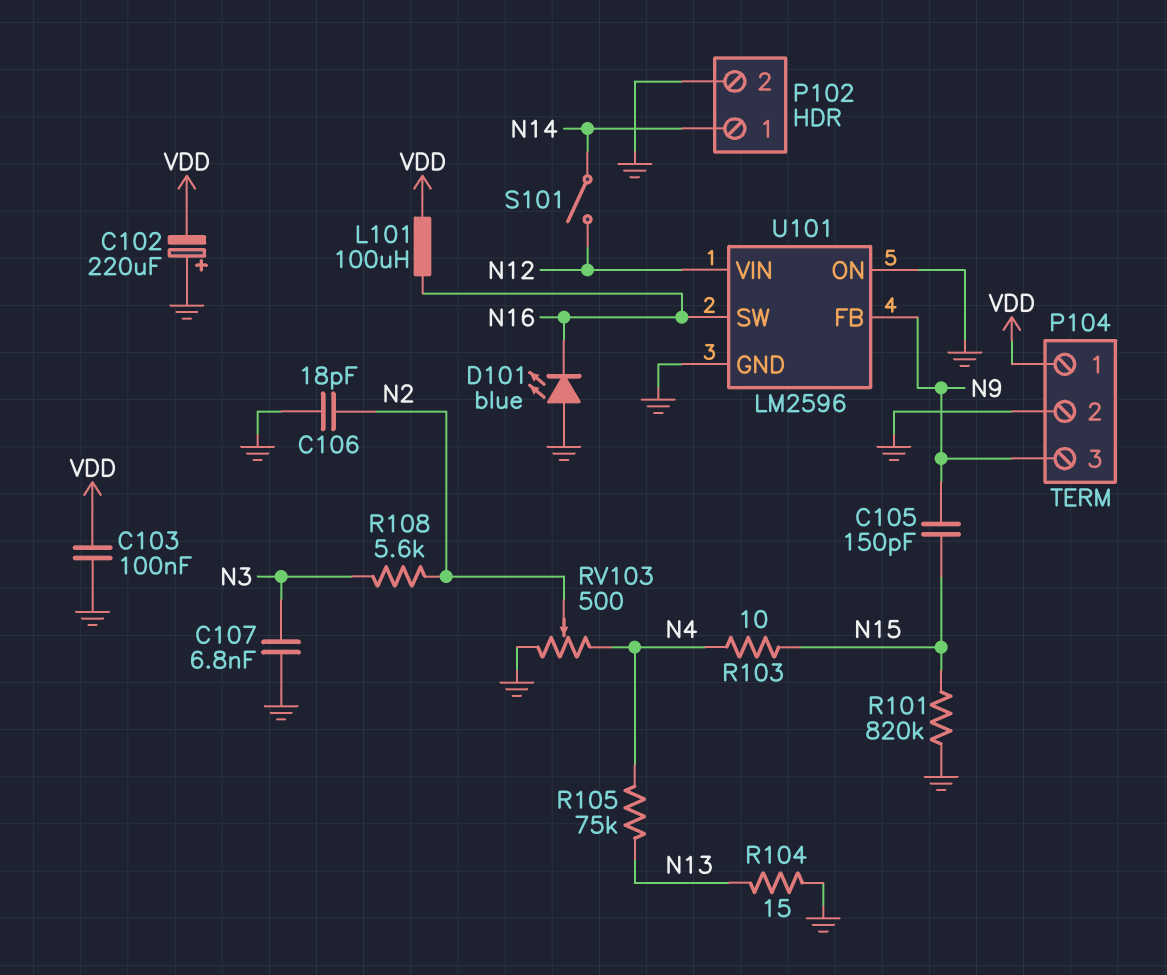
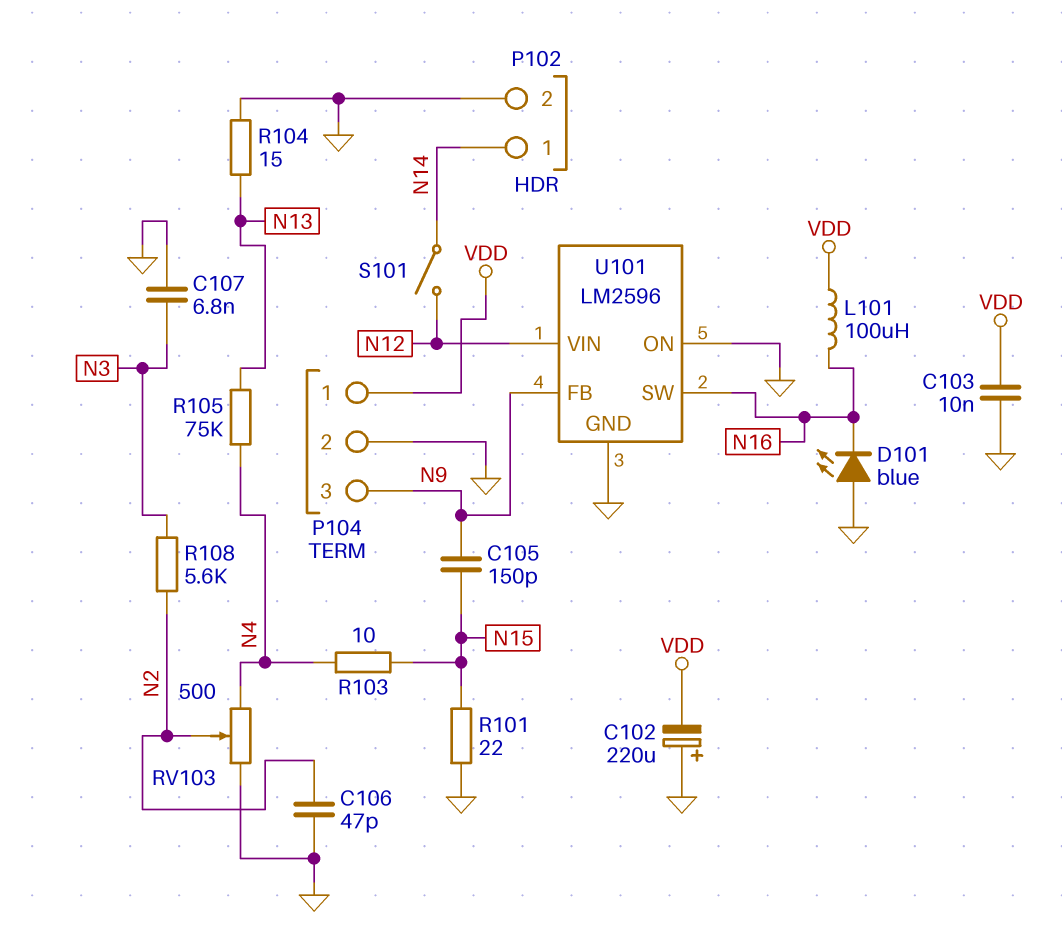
C103: 100nF (GND, VDD) -> 10nF (GND, VDD)
C106: 18pF (GND, N2) -> 47pF (GND, N2)
R101: 820k (GND, N15) -> 22 (GND, N15)

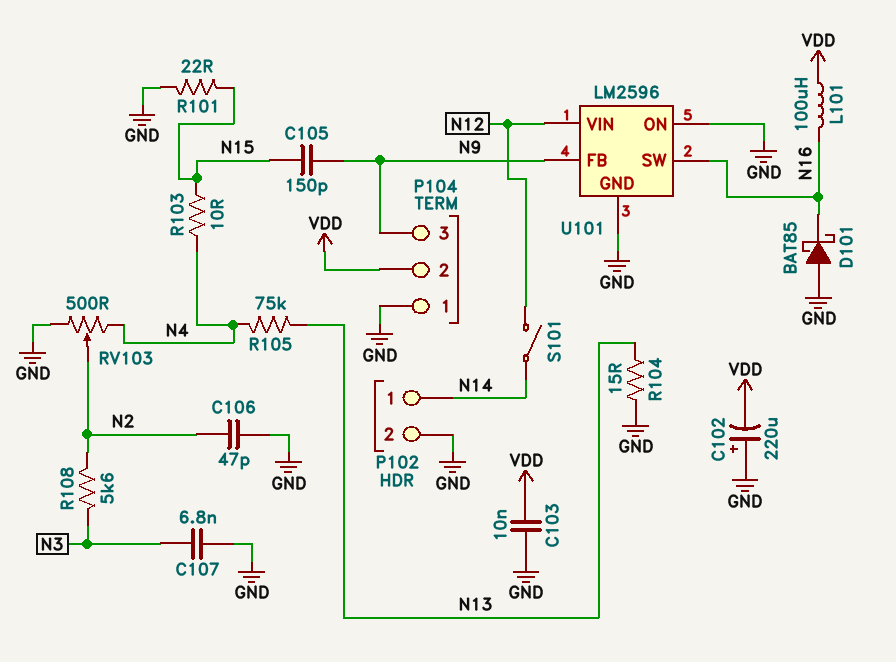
D101: LED blue (A GND, K N16) -> schottky BAT85 (A GND, K N16)
P104 pin 1: VDD -> GND
P104 pin 2: GND -> VDD

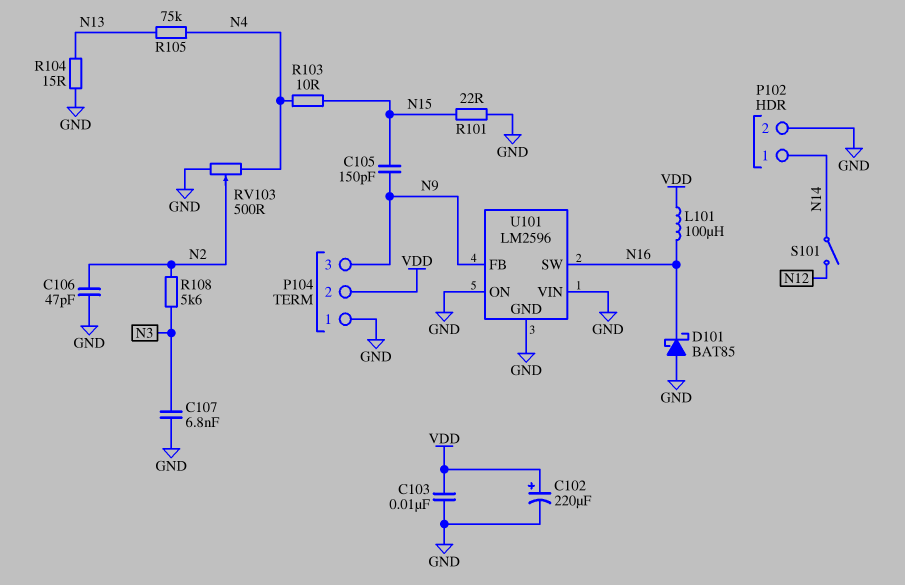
C102: 220uF (plus GND, minus VDD) -> 220uF (plus VDD, minus GND)
U101 pin VIN: N12 -> GND

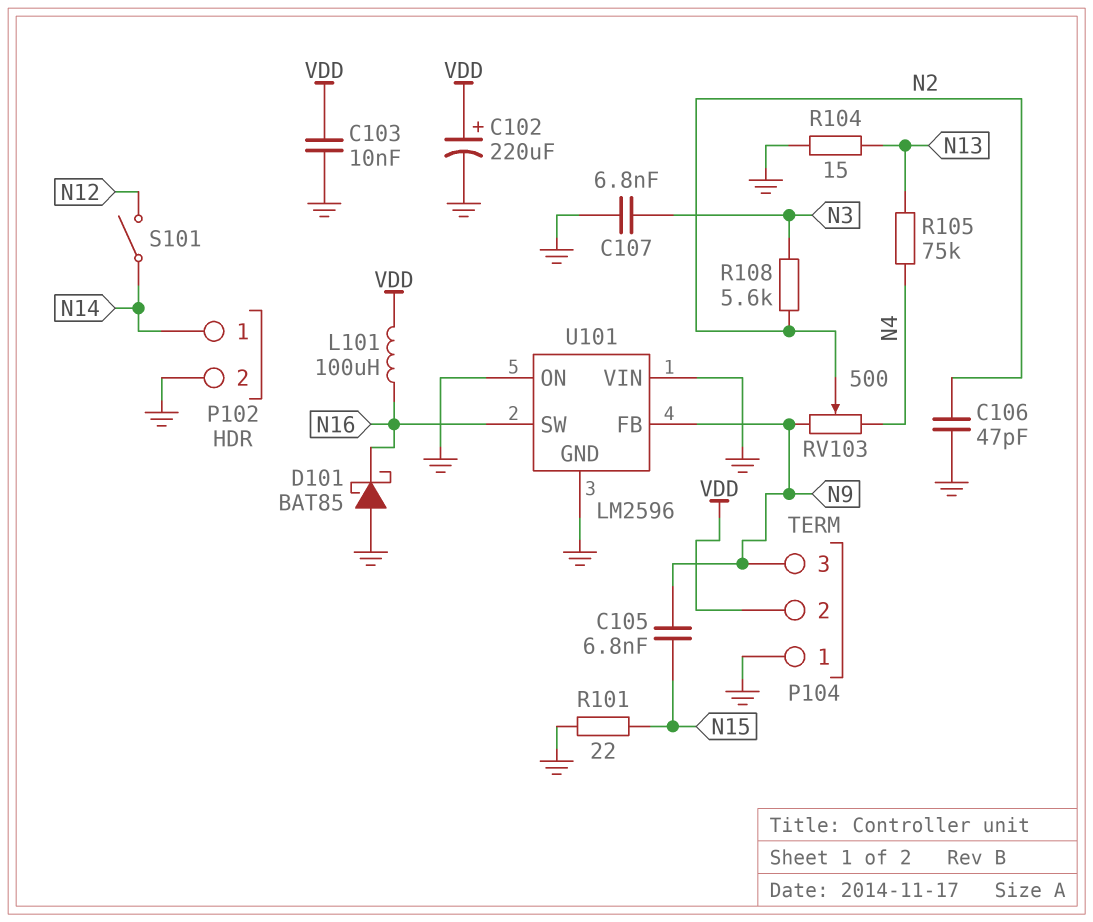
C105: 150pF (N9, N15) -> 6.8nF (N9, N15)
R103: 10 (N4, N15) -> none
RV103: 500 (GND, N4, wiper N2) -> 500 (N4, N9, wiper N2)

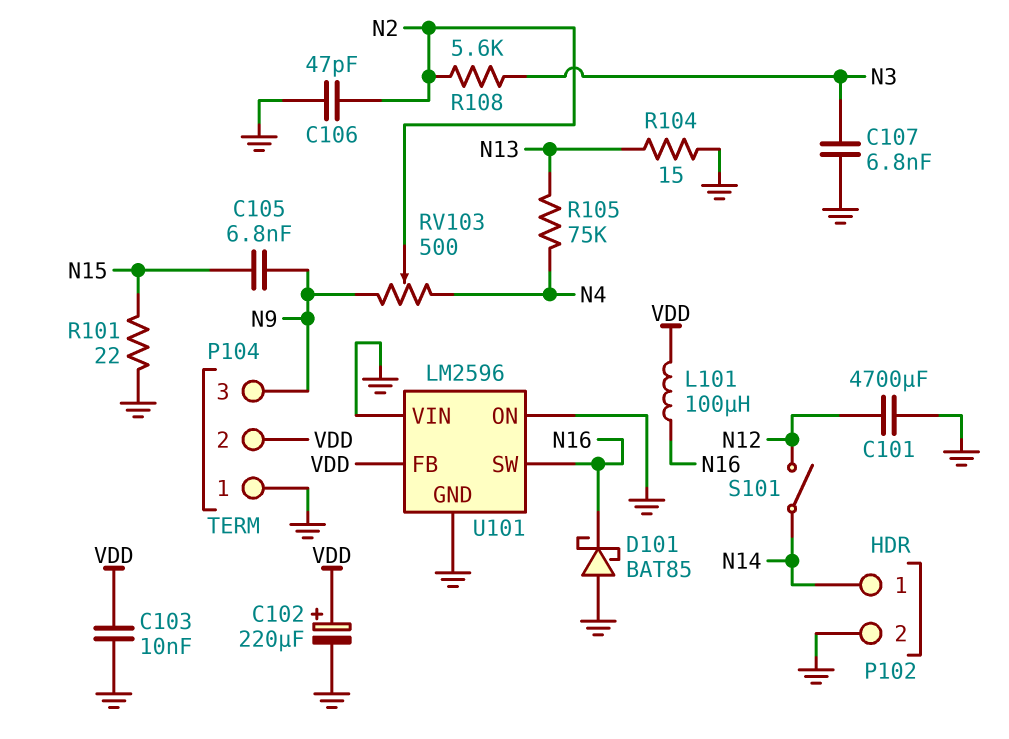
C101: none -> 4700uF (GND, N12)
U101 pin FB: N9 -> VDD

